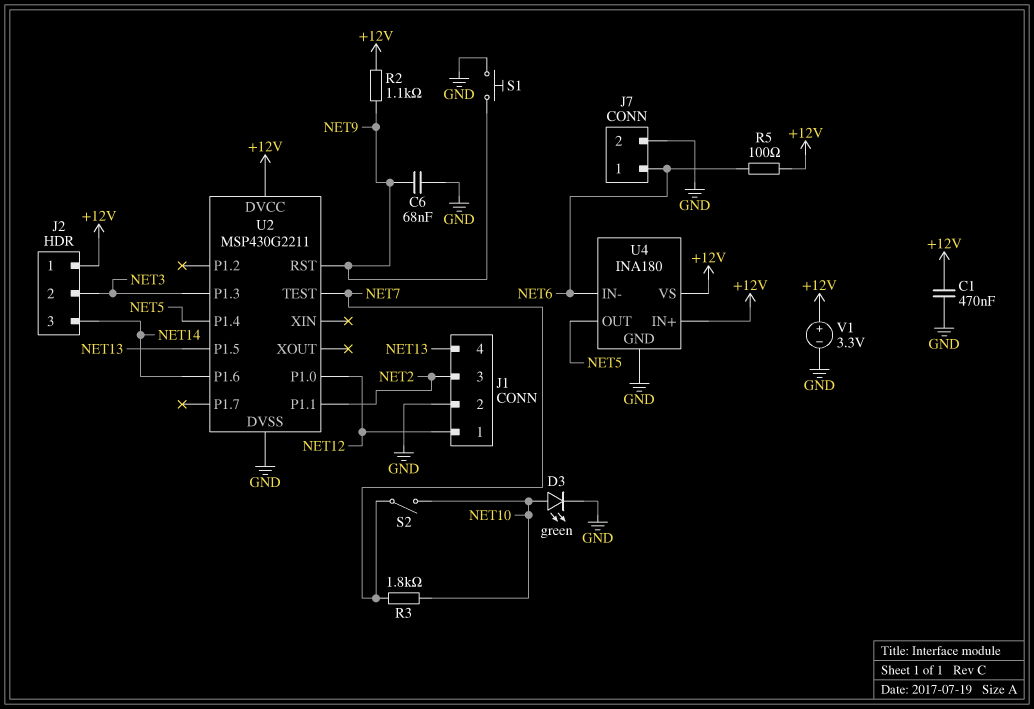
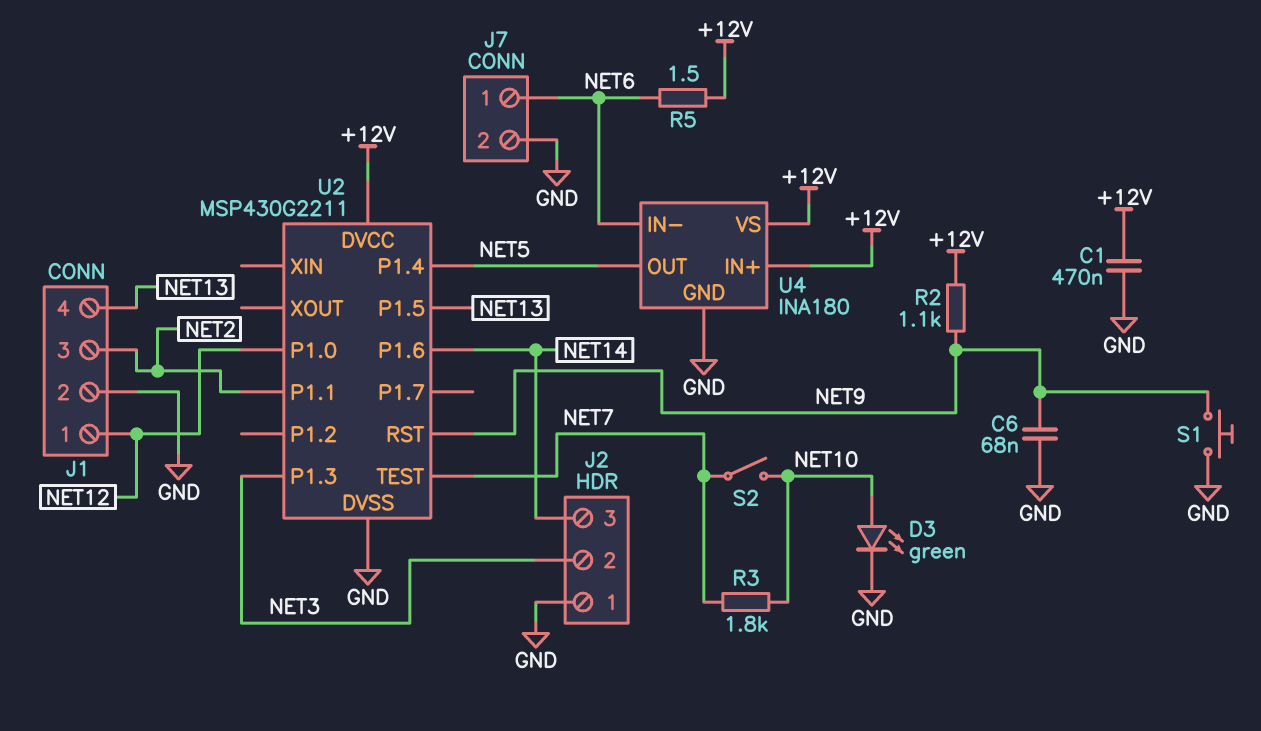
J2 pin 1: +12V -> GND
R5: 100 (+12V, NET6) -> 1.5 (+12V, NET6)
V1: 3.3V (plus +12V, minus GND) -> none

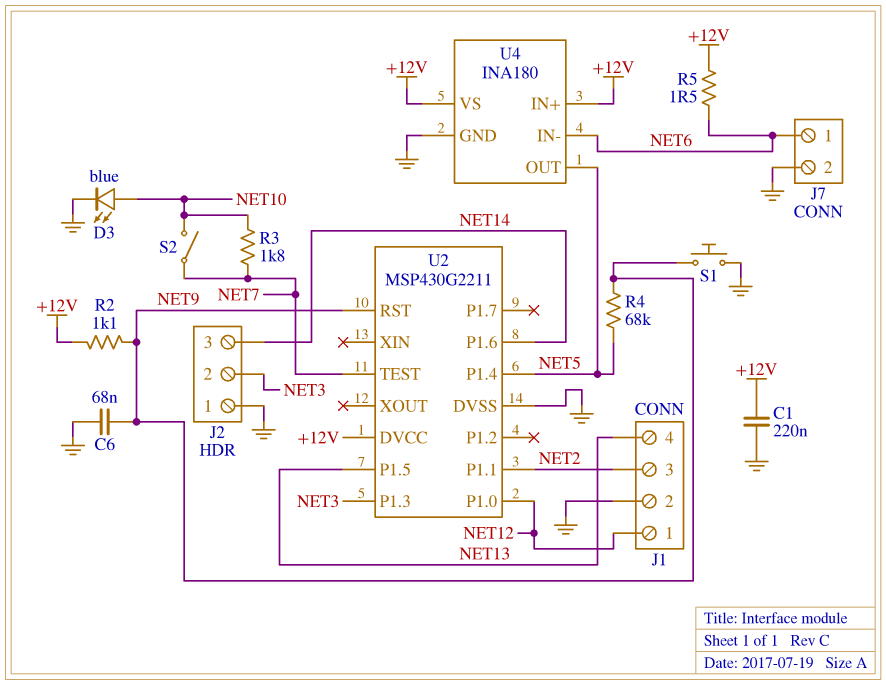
C1: 470nF (+12V, GND) -> 220nF (+12V, GND)
D3: LED green (A NET10, K GND) -> LED blue (A NET10, K GND)
R4: none -> 68k (NET5, NET9)

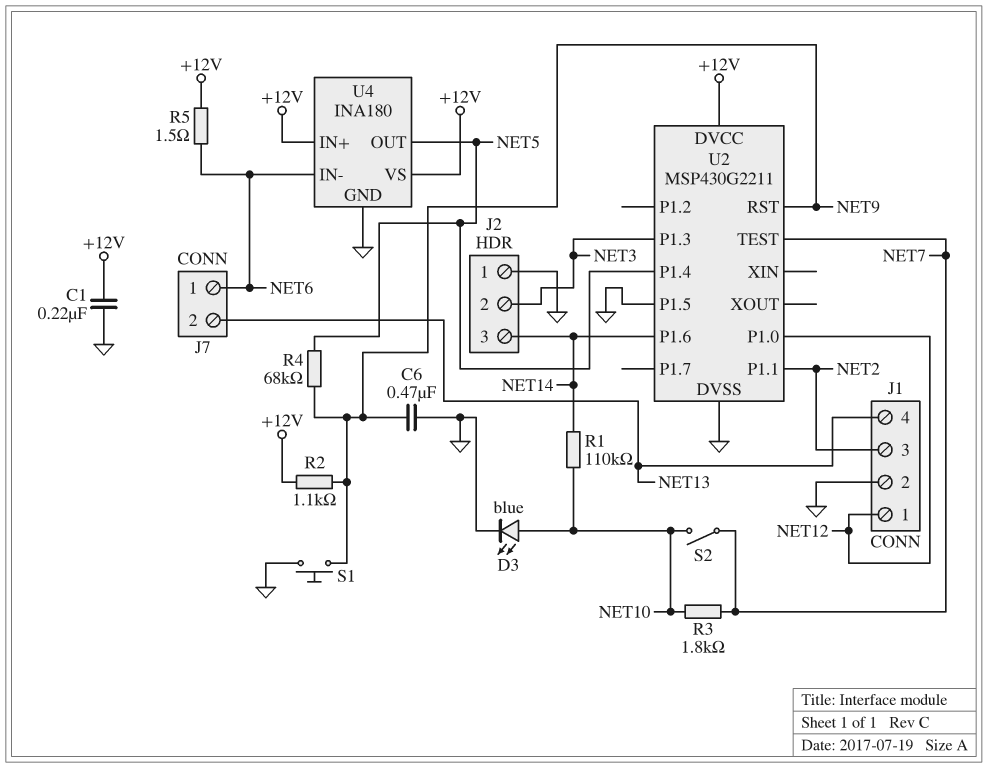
C6: 68nF (GND, NET9) -> 470nF (GND, NET9)
J7 pin 2: GND -> NET13
R1: none -> 110k (NET10, NET14)
U2 pin P1.5: NET13 -> GND

